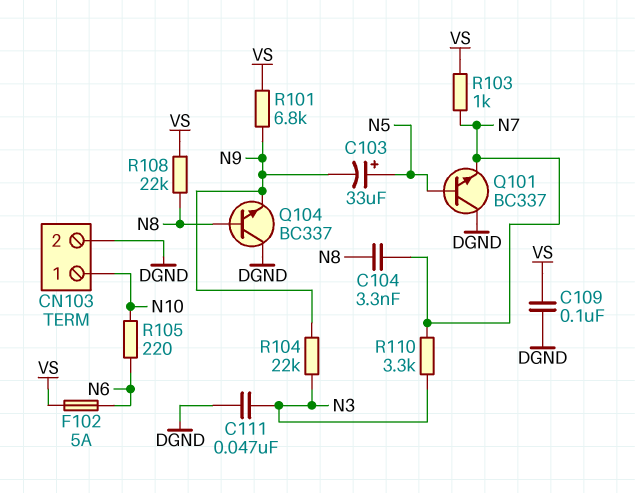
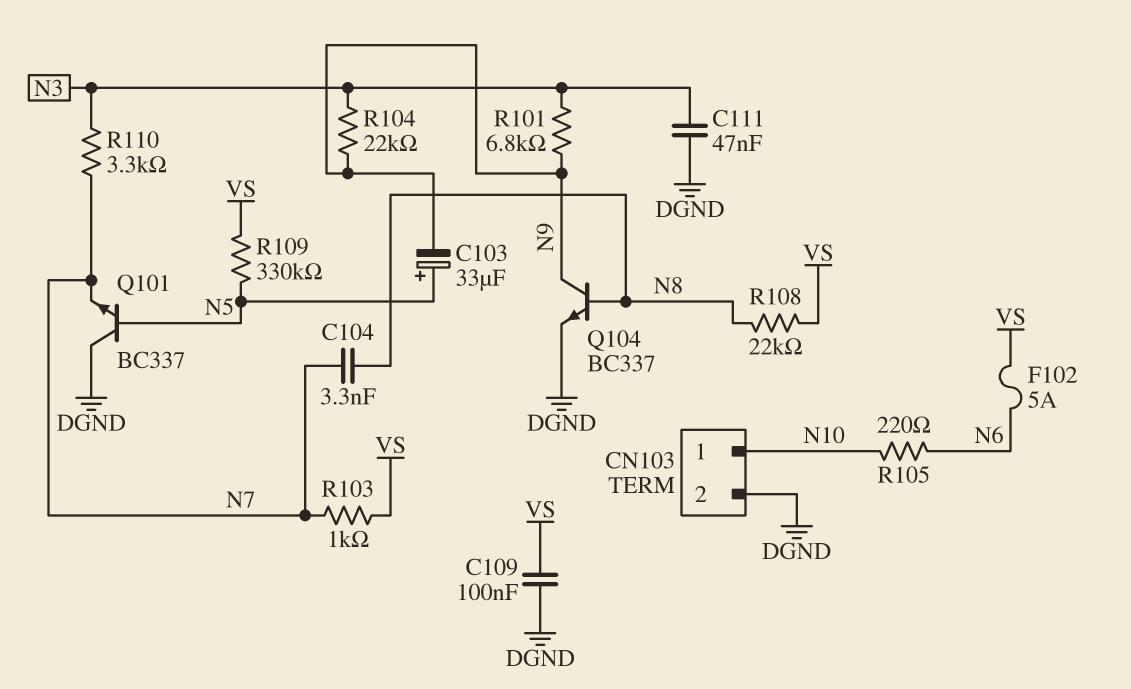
Q104: NPN BC337 (B N8, C DGND, E N9) -> NPN BC337 (B N8, C N9, E DGND)
R101: 6.8k (N9, VS) -> 6.8k (N3, N9)
R109: none -> 330k (N5, VS)

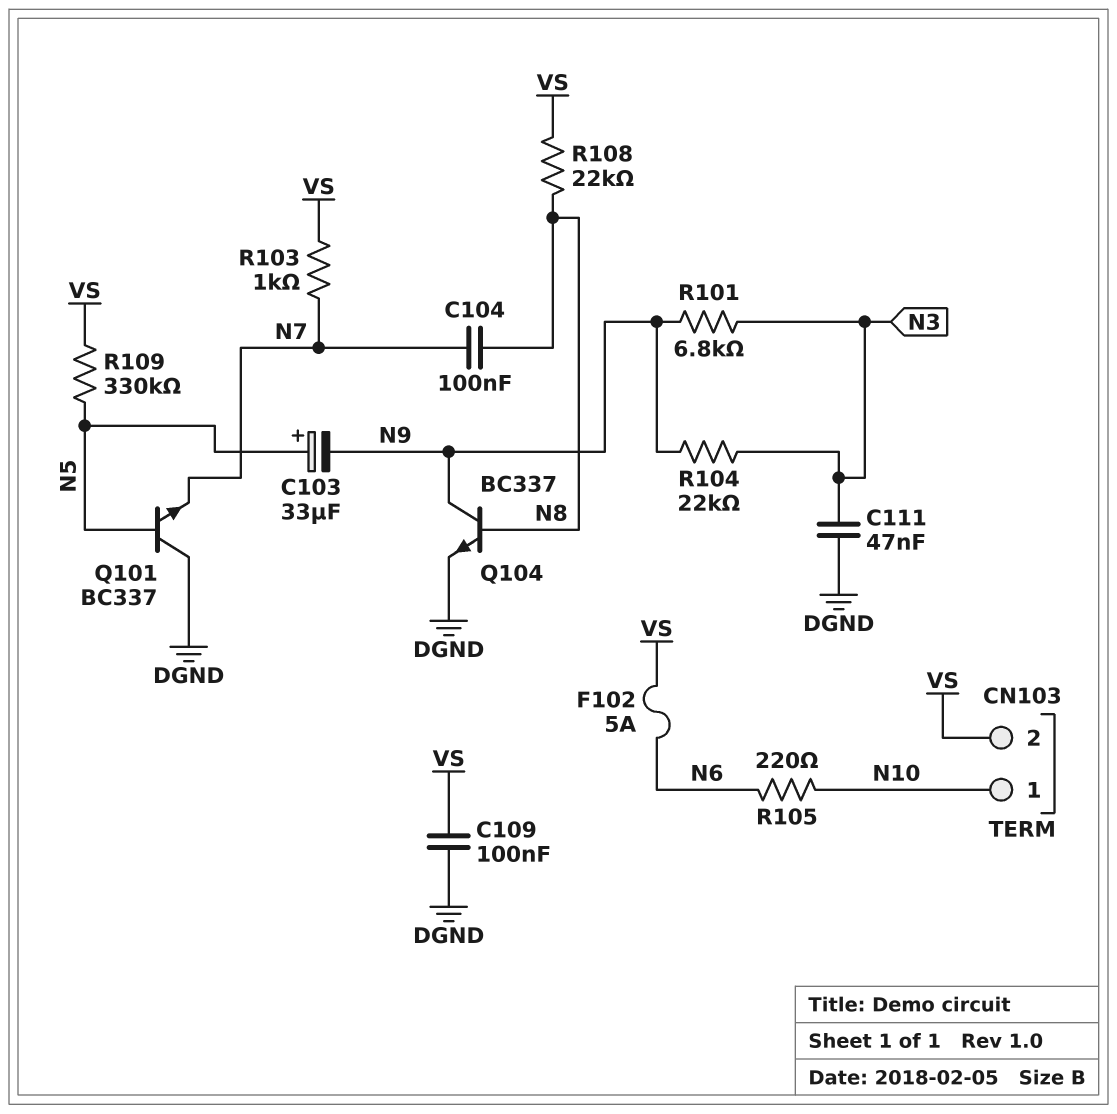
C104: 3.3nF (N7, N8) -> 100nF (N7, N8)
CN103 pin 2: DGND -> VS
R110: 3.3k (N3, N7) -> none

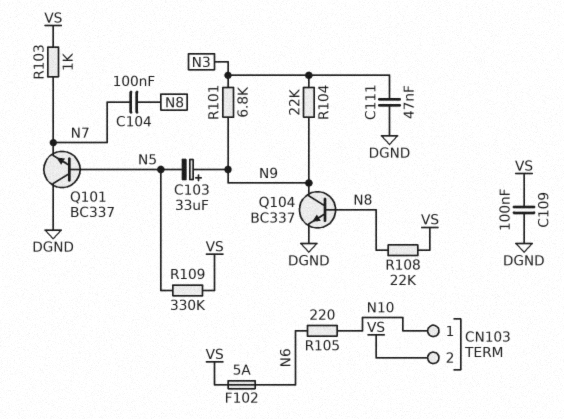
C103: 33uF (plus N5, minus N9) -> 33uF (plus N9, minus N5)

